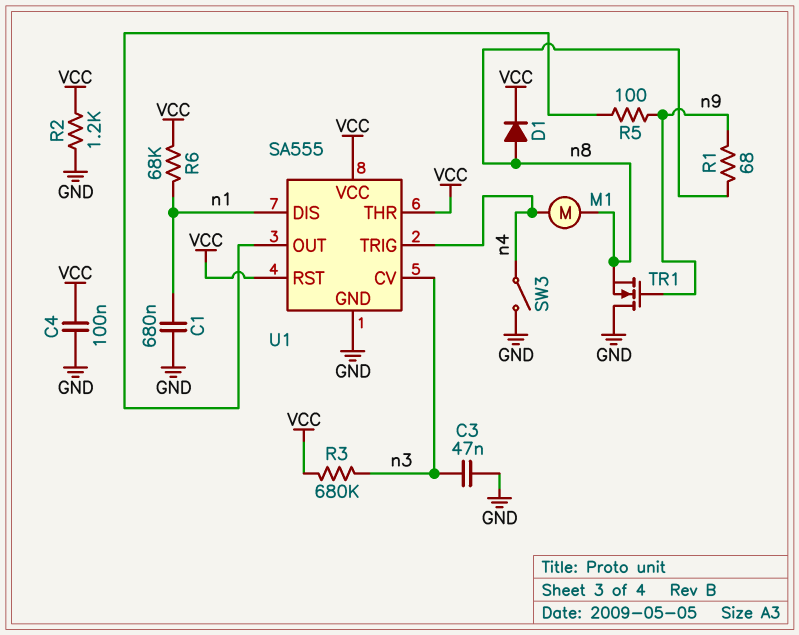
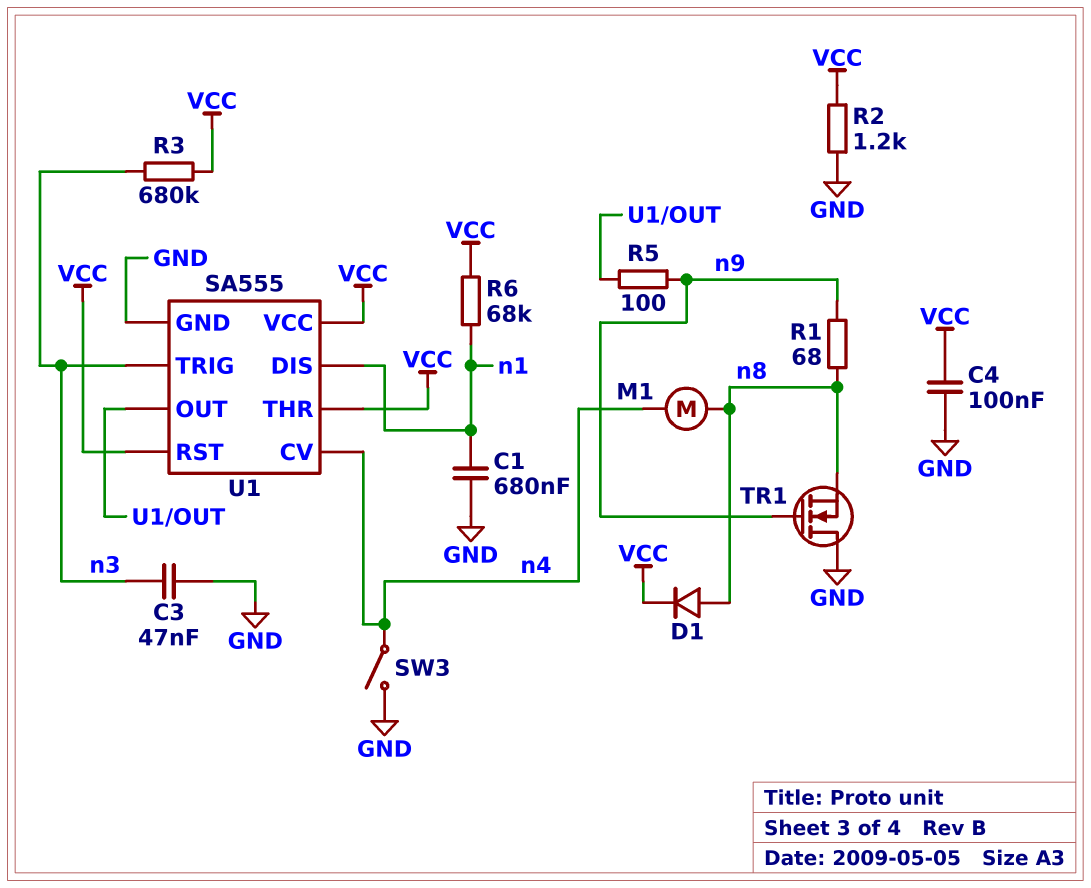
U1 pin CV: n3 -> n4
U1 pin TRIG: n4 -> n3

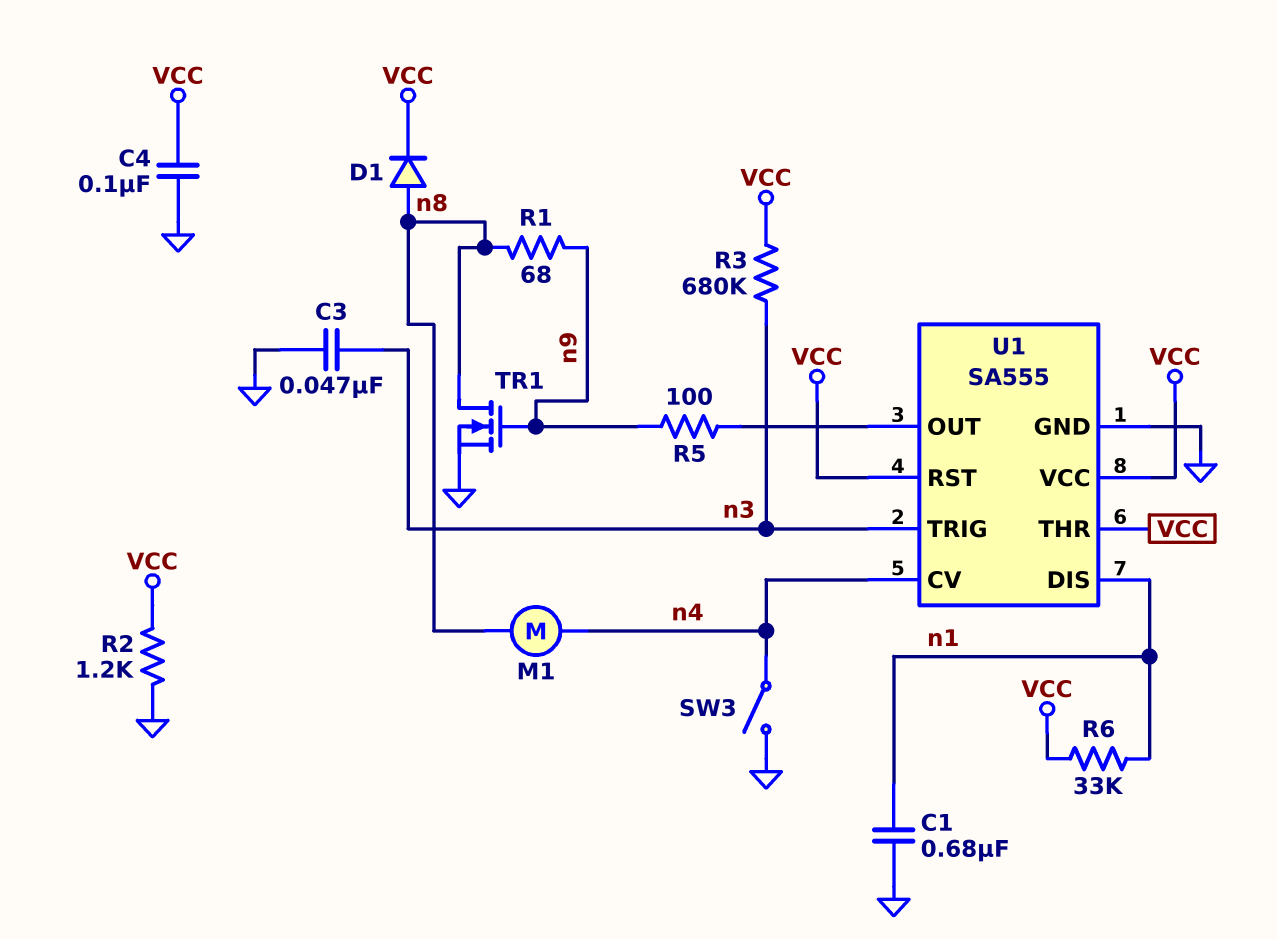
R6: 68k (VCC, n1) -> 33k (VCC, n1)
TR1: NMOS (G n9, D GND, S n8) -> NMOS (G n9, D n8, S GND)

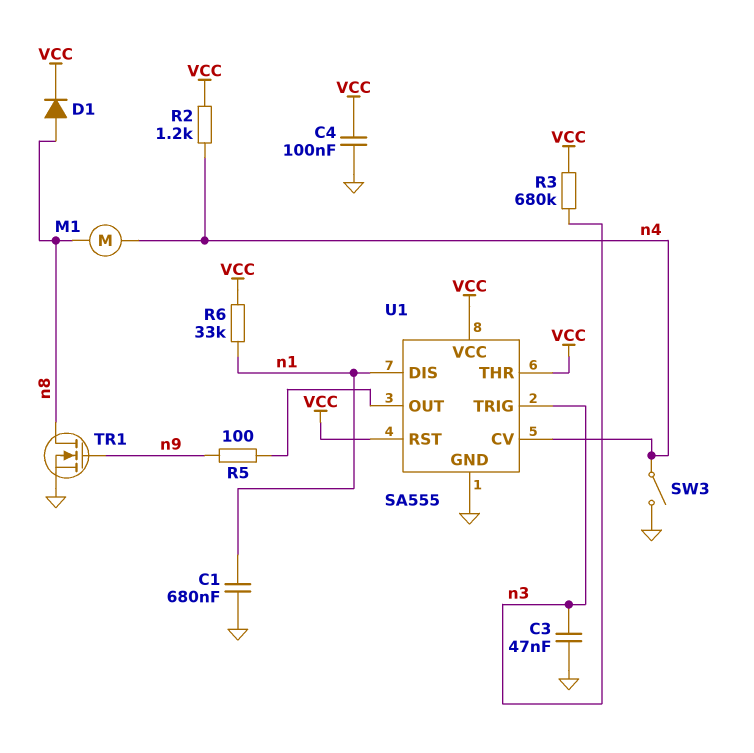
R1: 68 (n8, n9) -> none
R2: 1.2k (GND, VCC) -> 1.2k (VCC, n4)

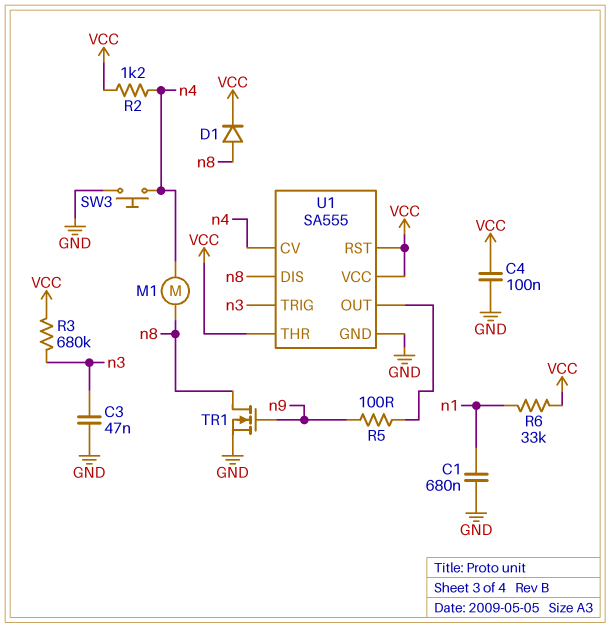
SW3: switch (GND, n4) -> button (GND, n4)
U1 pin DIS: n1 -> n8

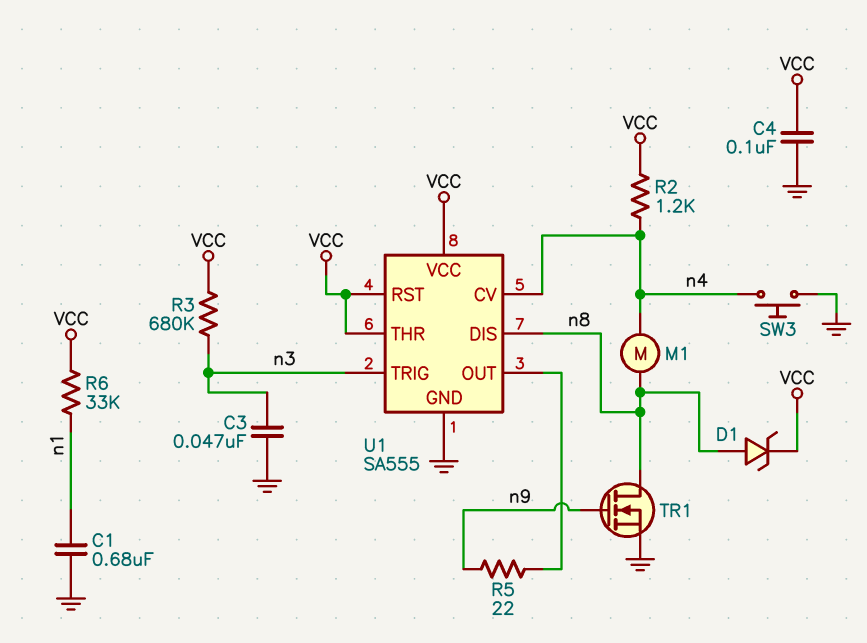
D1: diode (A n8, K VCC) -> zener (A n8, K VCC)
R5: 100 (U1/OUT, n9) -> 22 (U1/OUT, n9)

